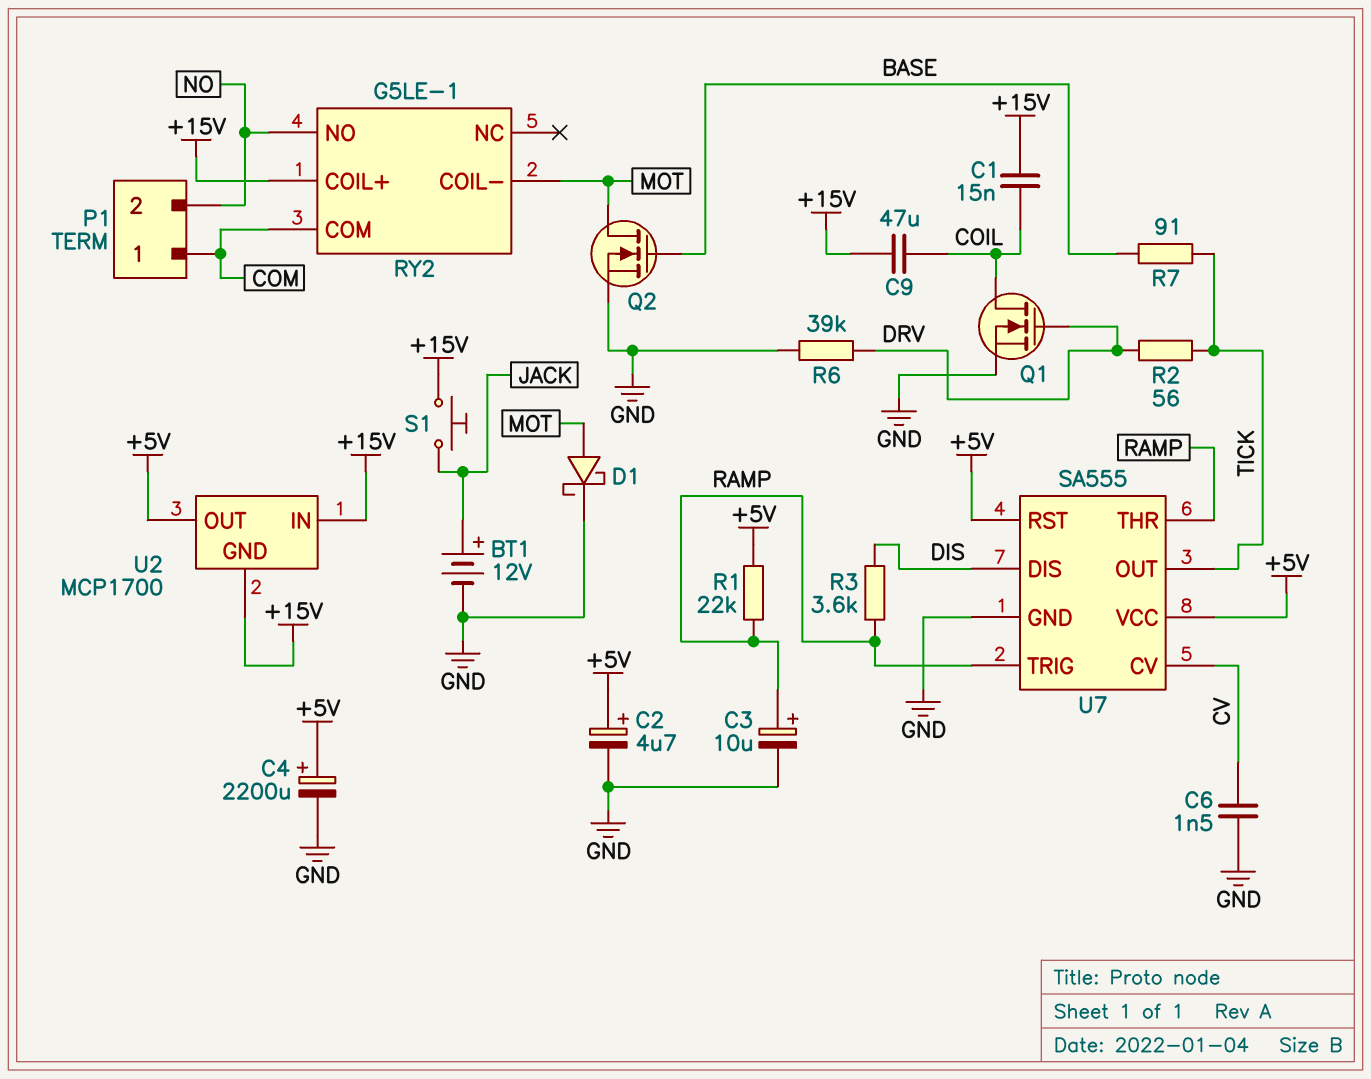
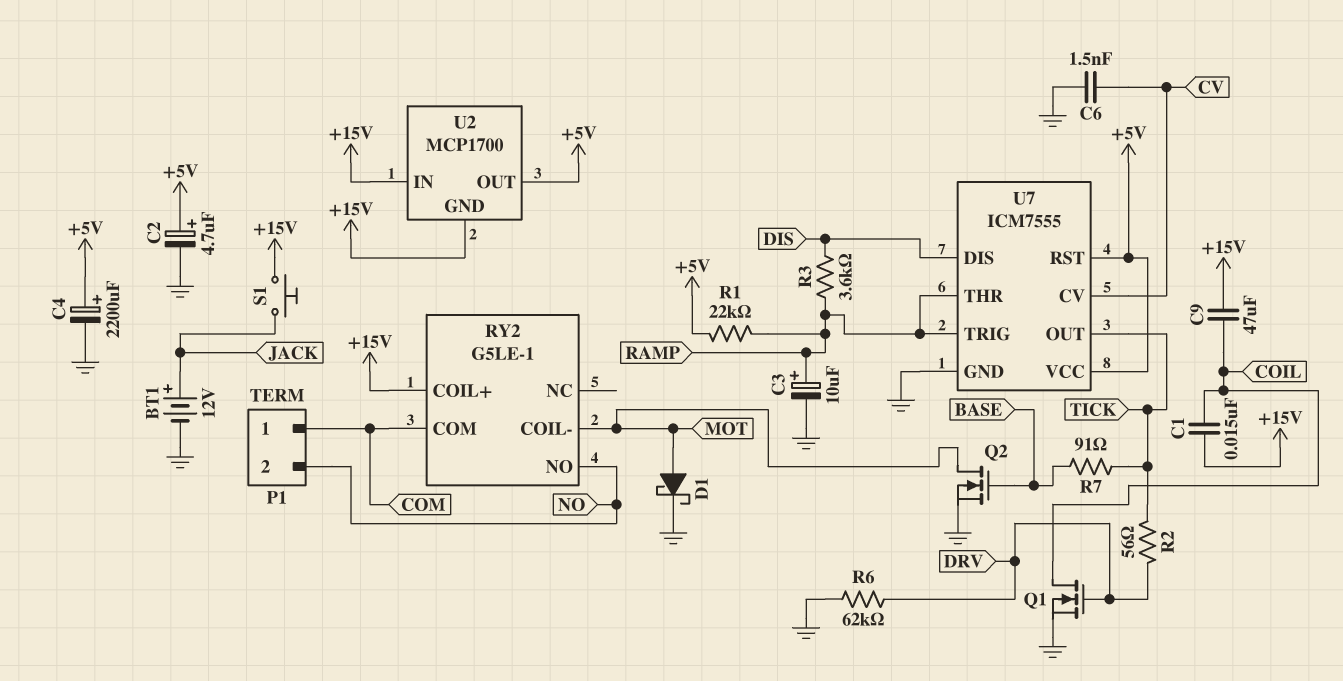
R6: 39k (DRV, GND) -> 62k (DRV, GND)
U7: SA555 -> ICM7555

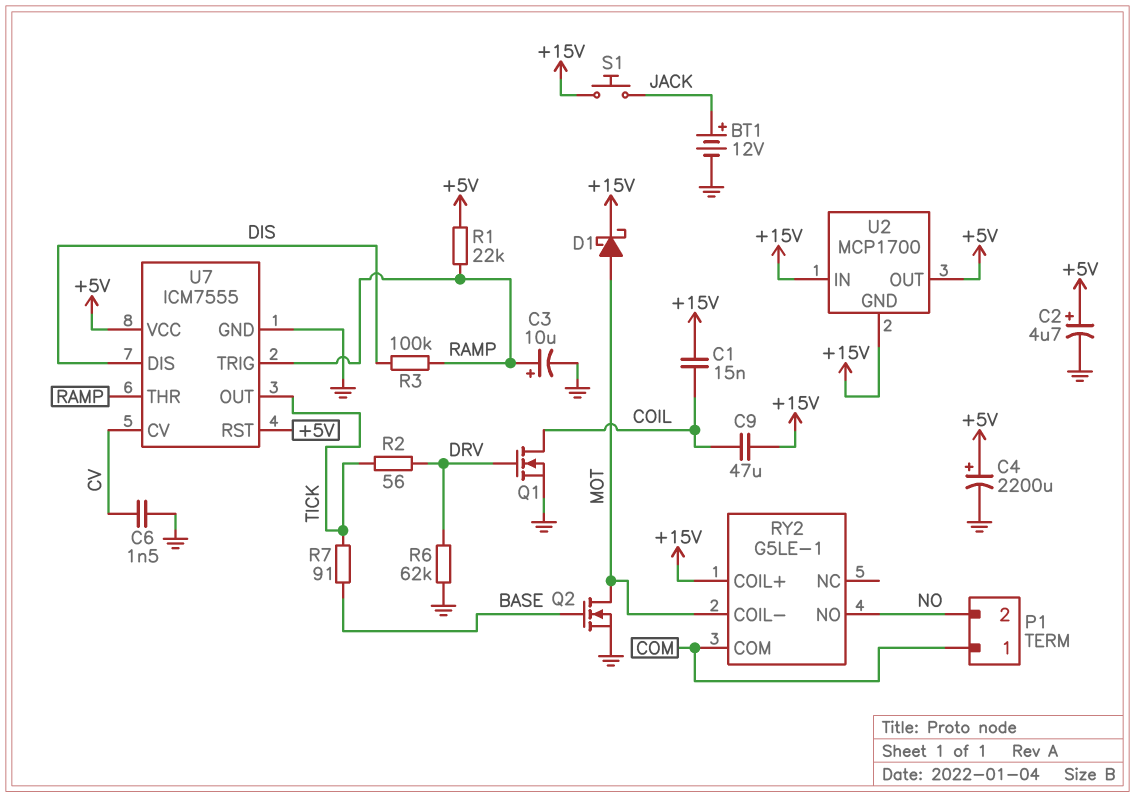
D1: schottky (A MOT, K GND) -> schottky (A MOT, K +15V)
R3: 3.6k (DIS, RAMP) -> 100k (DIS, RAMP)

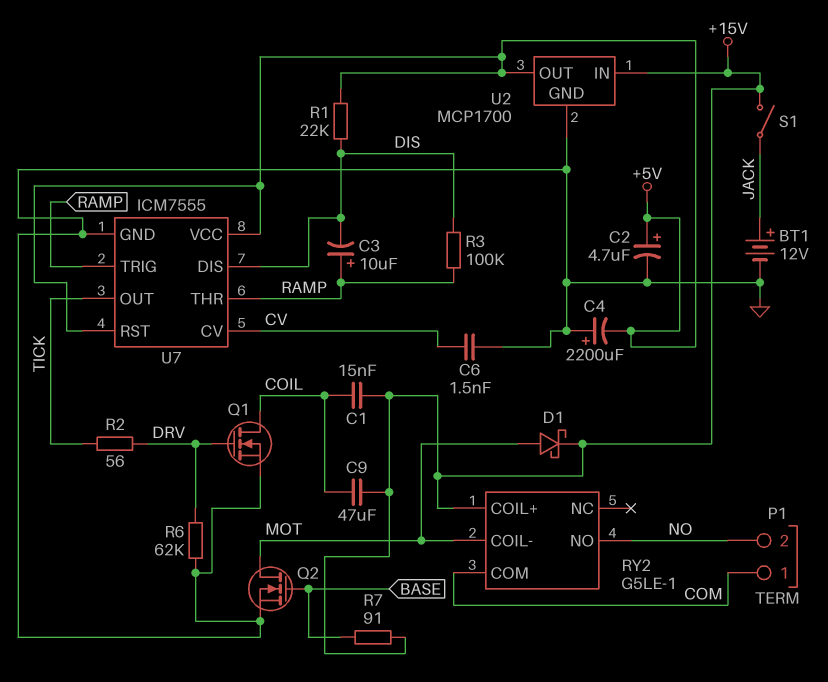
C3: 10uF (plus RAMP, minus GND) -> 10uF (plus RAMP, minus DIS)
C4: 2200uF (plus +5V, minus GND) -> 2200uF (plus GND, minus +5V)
R1: 22k (+5V, RAMP) -> 22k (+5V, DIS)
R7: 91 (BASE, TICK) -> 91 (+15V, BASE)
S1: button (+15V, JACK) -> switch (+15V, JACK)
U2 pin GND: +15V -> GND

